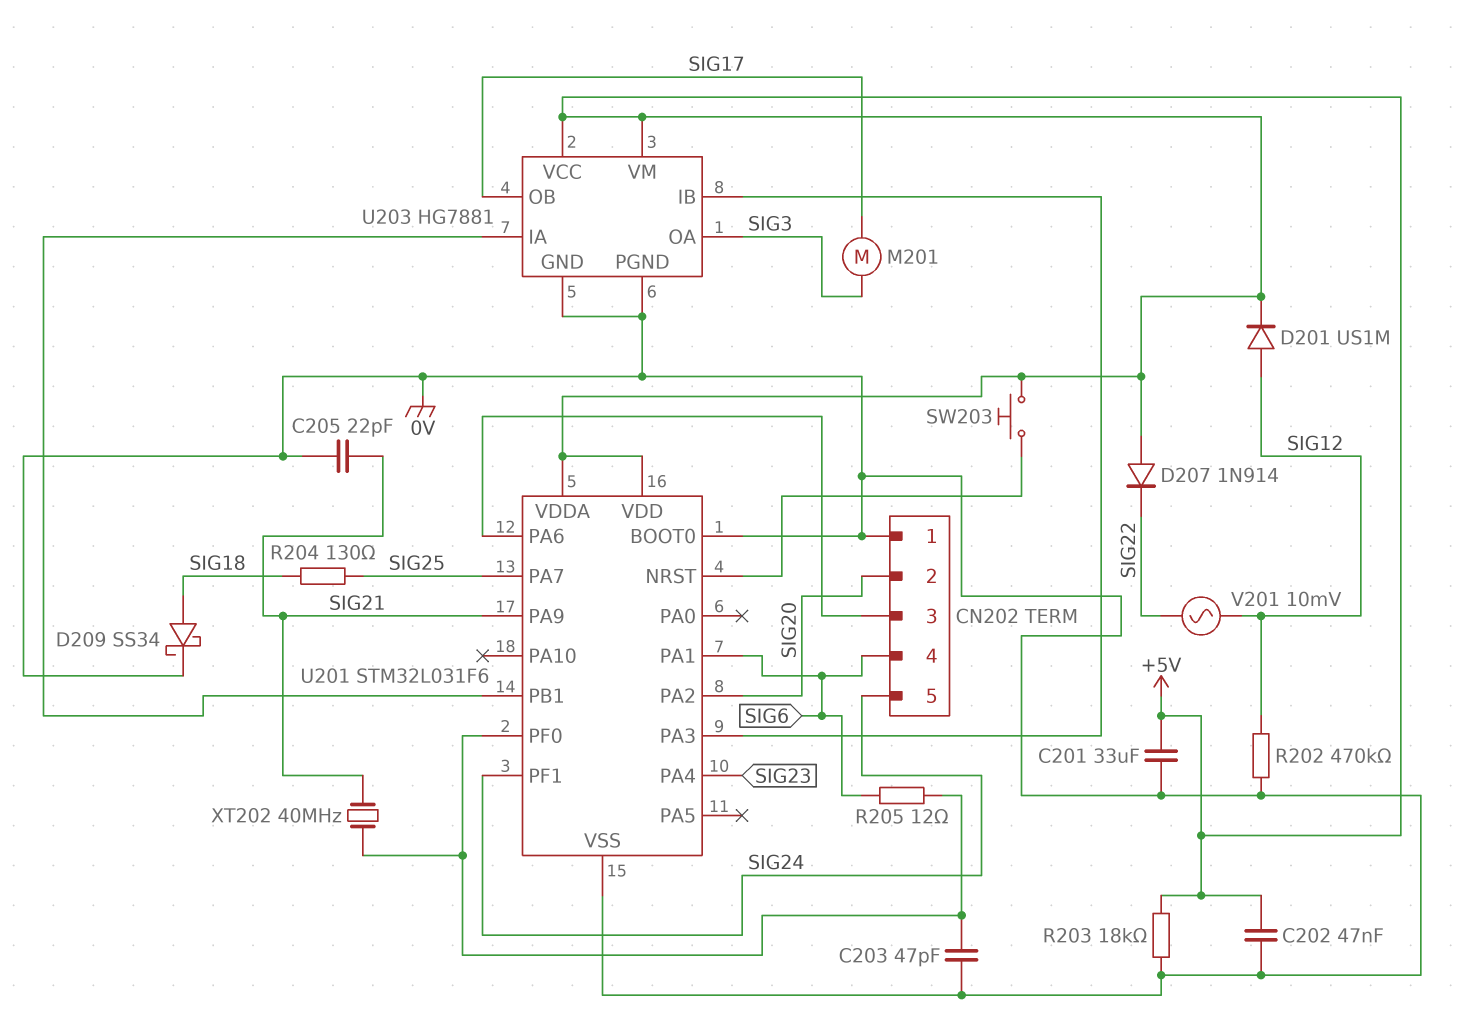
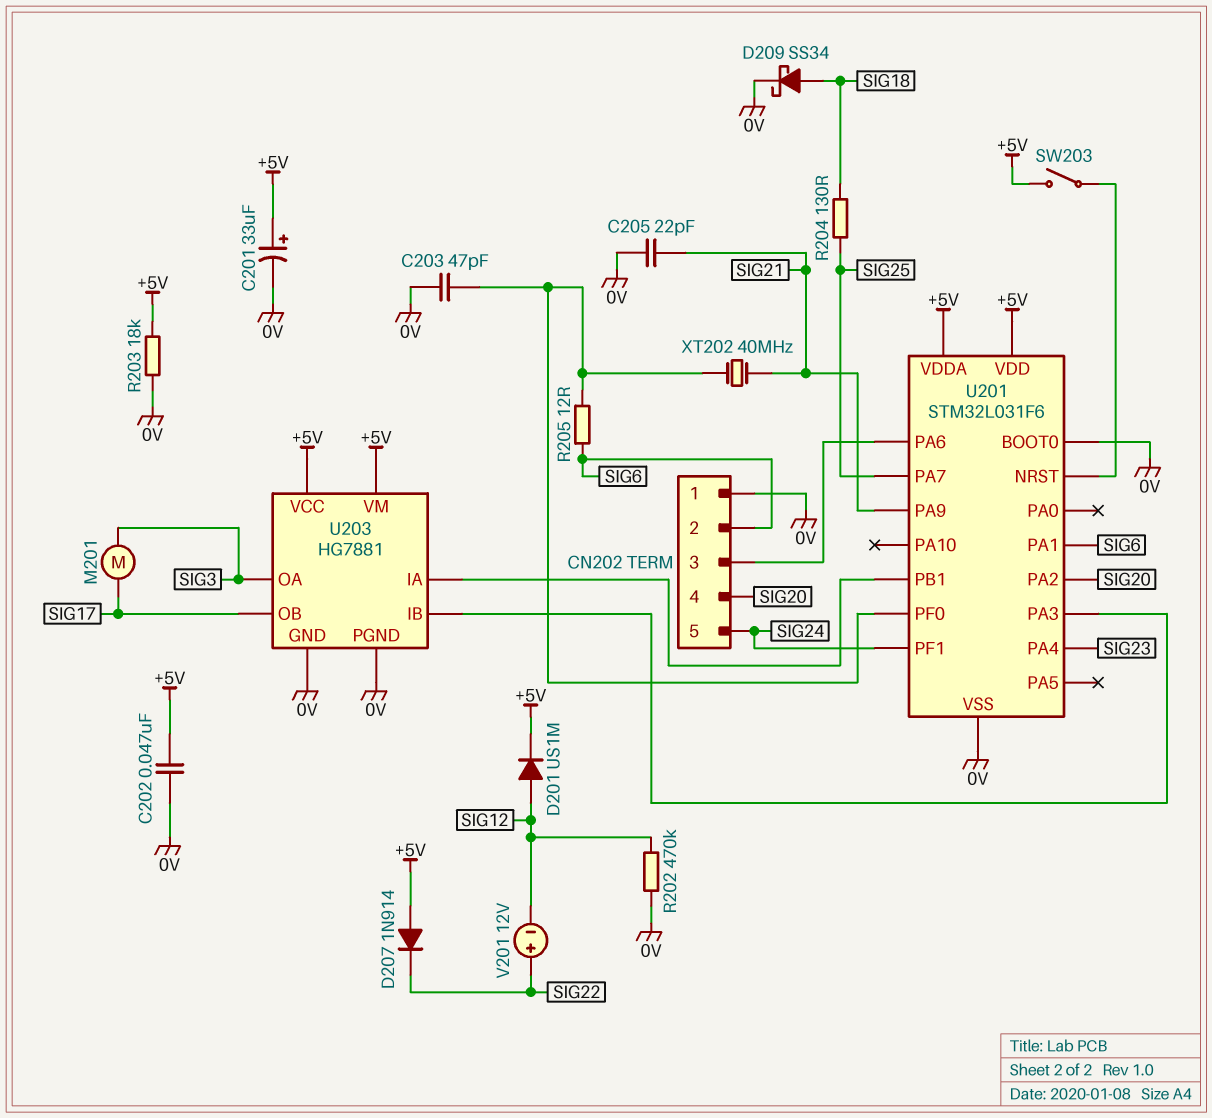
C201: 33uF (+5V, 0V) -> 33uF (plus +5V, minus 0V)
CN202 pin 2: SIG20 -> SIG6
CN202 pin 4: SIG6 -> SIG20
SW203: button (+5V, U201/NRST) -> switch (+5V, U201/NRST)
V201: AC 10mV (SIG12, SIG22) -> 12V (plus SIG22, minus SIG12)

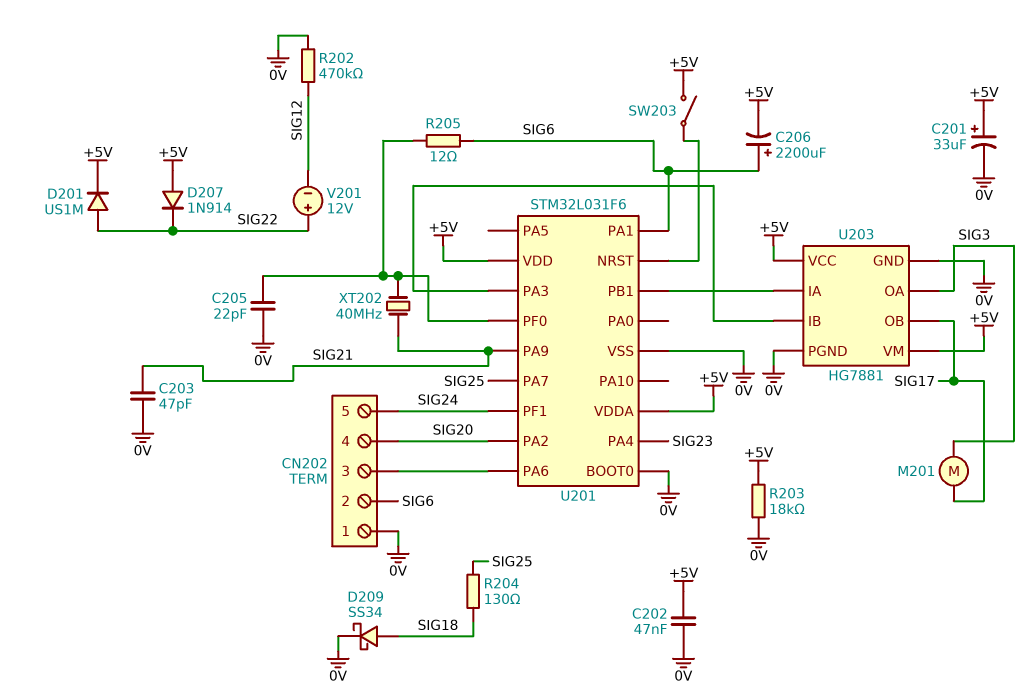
C203: 47pF (0V, U201/PF0) -> 47pF (0V, SIG21)
C205: 22pF (0V, SIG21) -> 22pF (0V, U201/PF0)
C206: none -> 2200uF (plus SIG6, minus +5V)
D201: diode US1M (A SIG12, K +5V) -> diode US1M (A SIG22, K +5V)

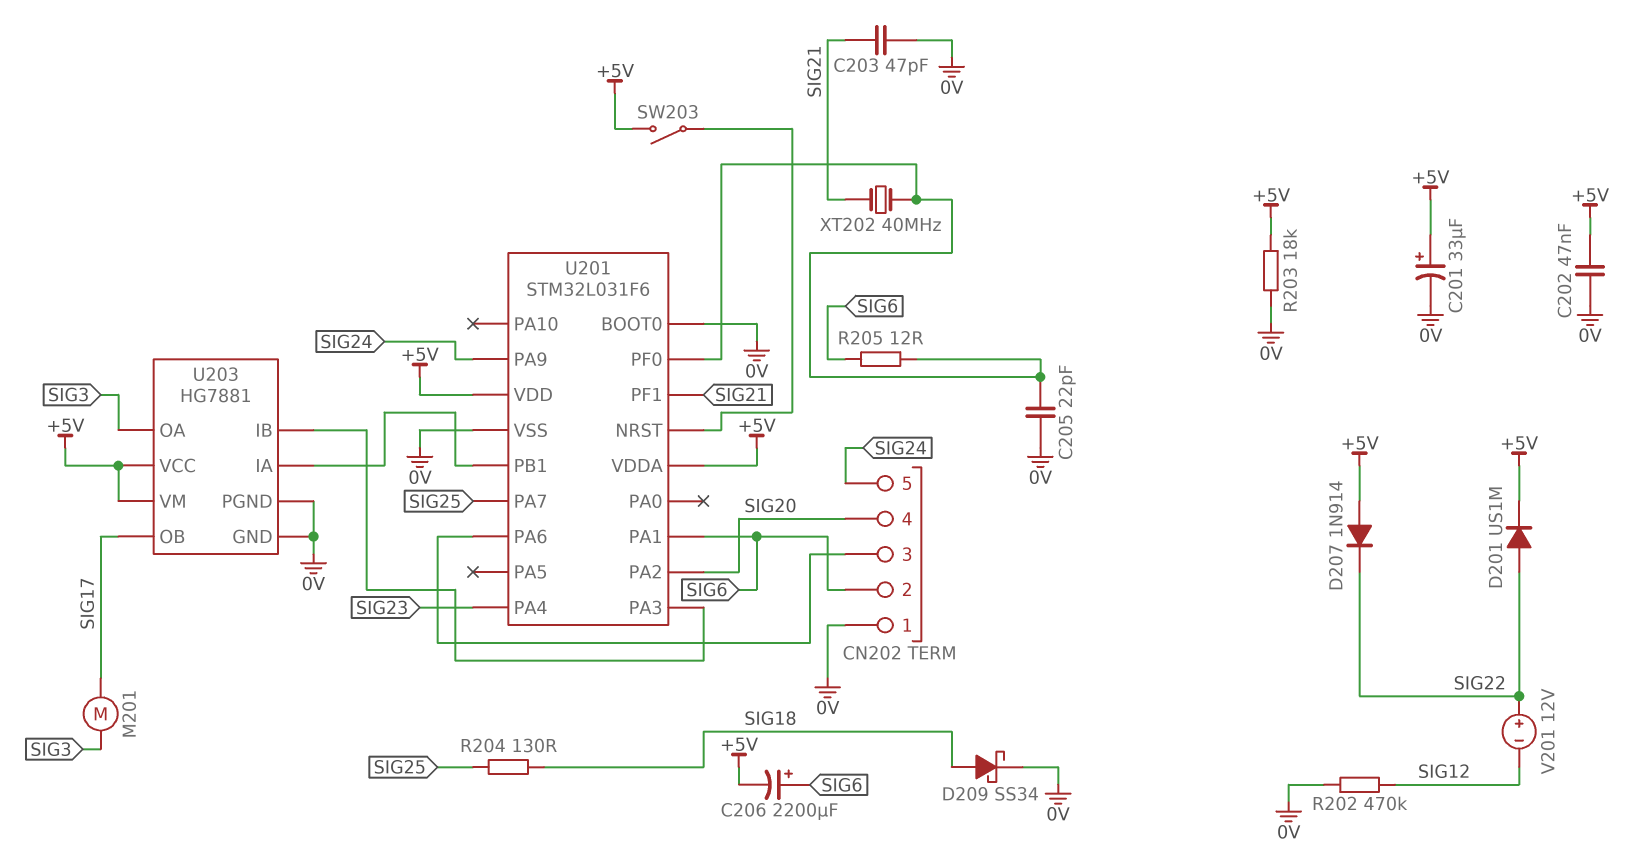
U201 pin PA9: SIG21 -> SIG24
U201 pin PF1: SIG24 -> SIG21

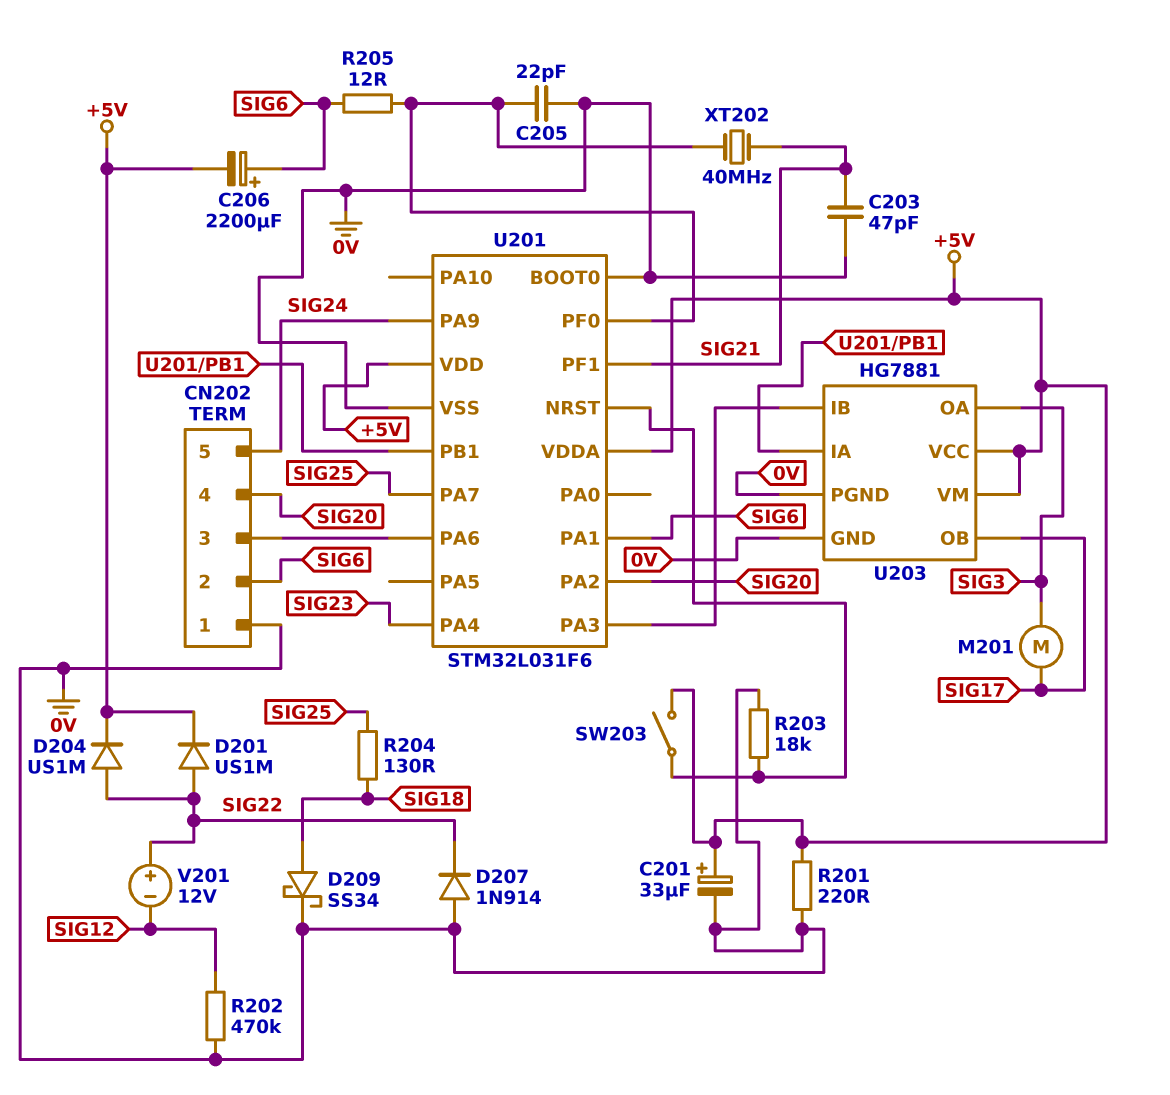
C202: 47nF (+5V, 0V) -> none
D204: none -> diode US1M (A SIG22, K +5V)
D207: diode 1N914 (A +5V, K SIG22) -> diode 1N914 (A 0V, K SIG22)
R201: none -> 220 (+5V, 0V)
R203: 18k (+5V, 0V) -> 18k (0V, U201/NRST)

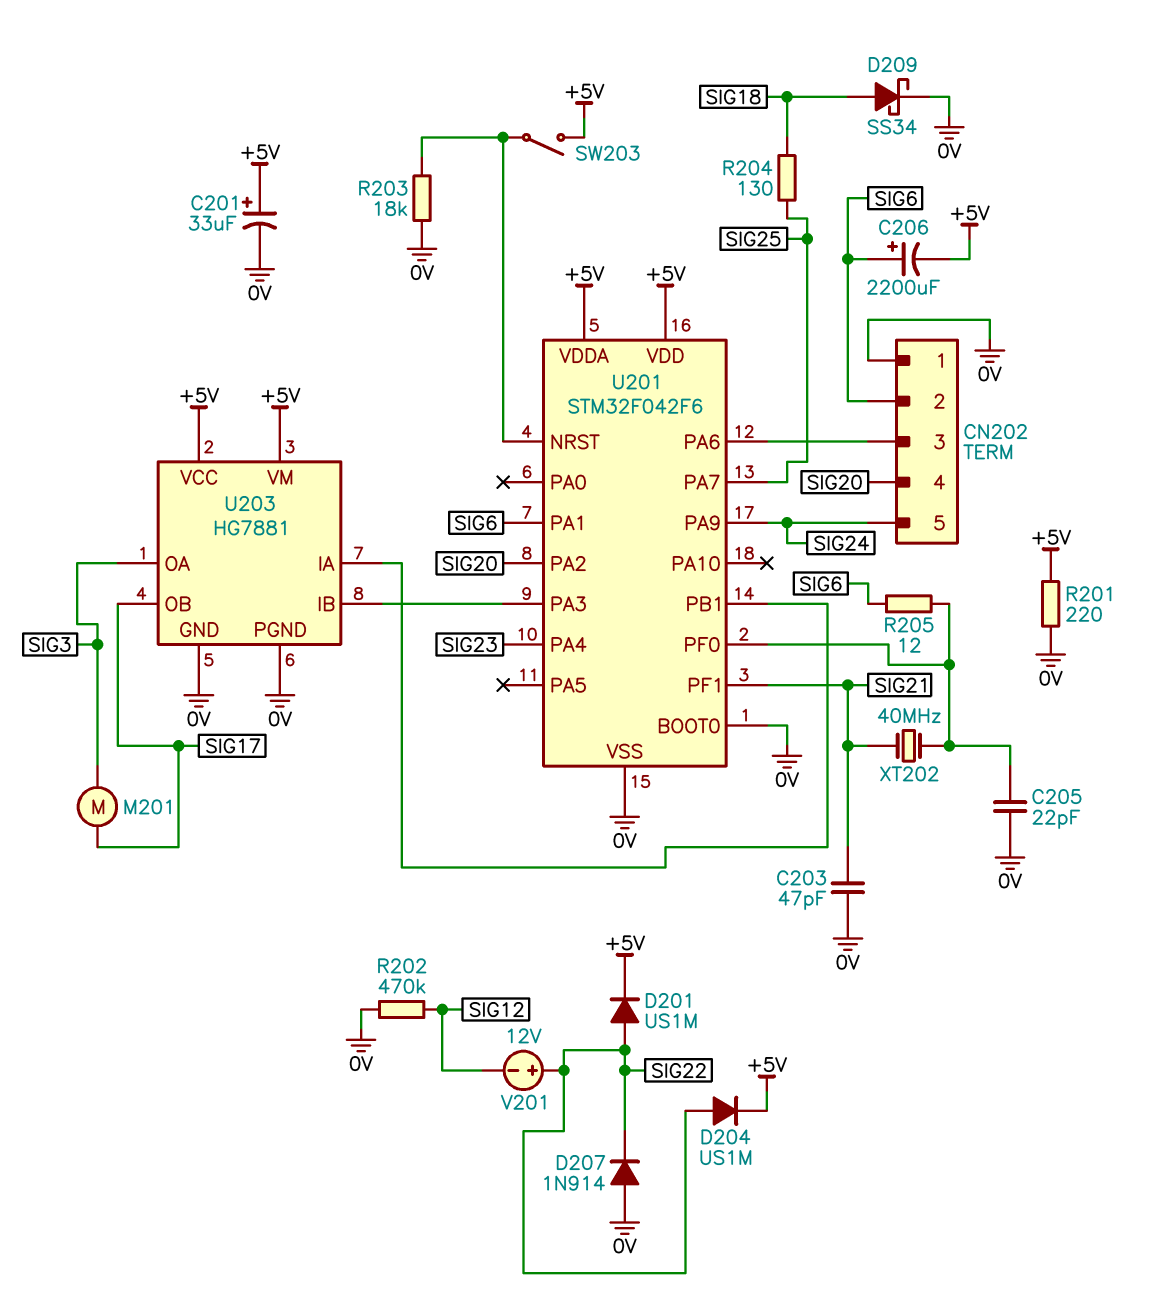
U201: STM32L031F6 -> STM32F042F6

